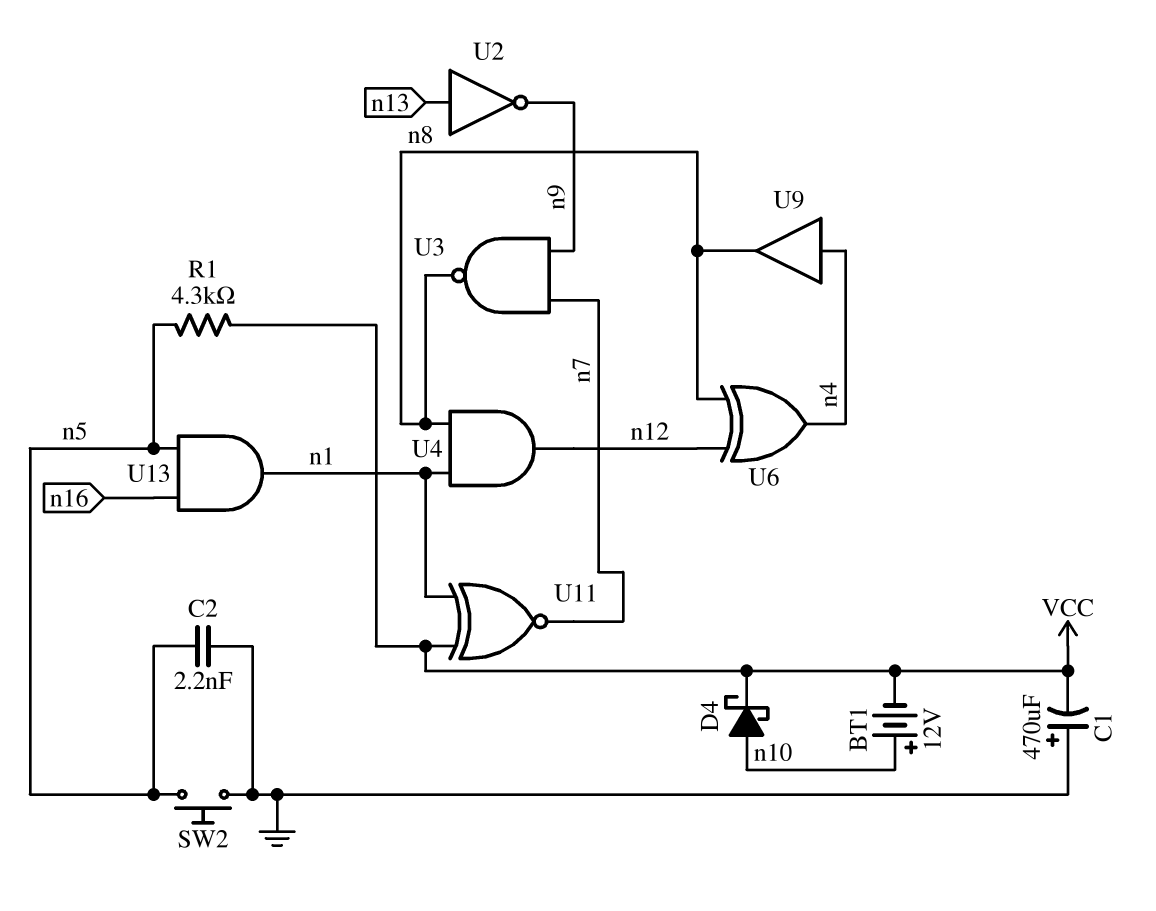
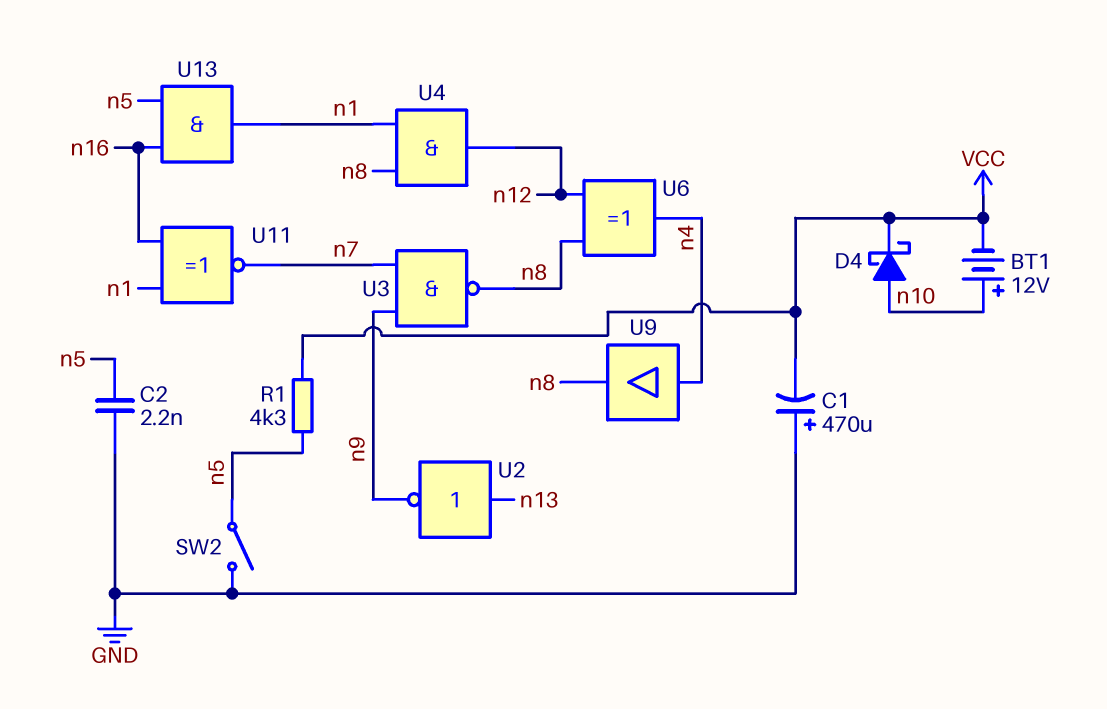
SW2: button (GND, n5) -> switch (GND, n5)
U11: XNOR (in VCC, in n1, out n7) -> XNOR (in n1, in n16, out n7)

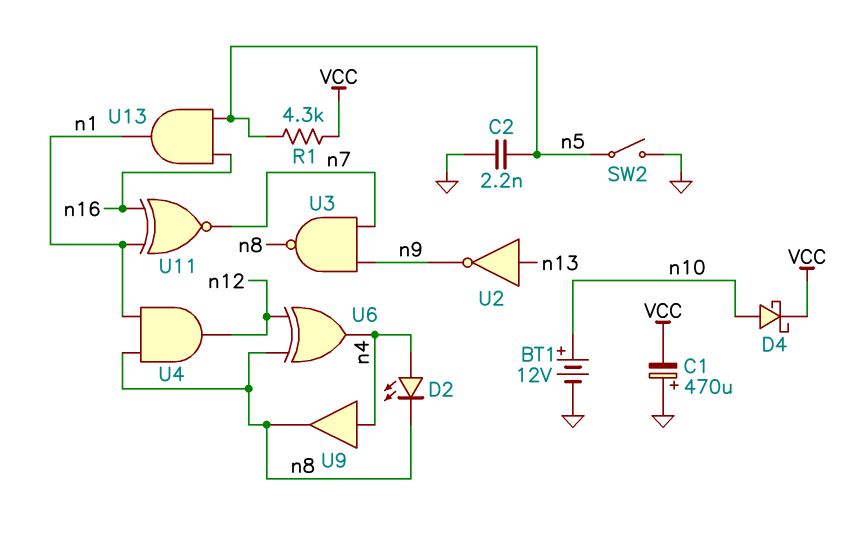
BT1: 12V (plus n10, minus VCC) -> 12V (plus n10, minus GND)
D2: none -> LED (A n4, K n8)

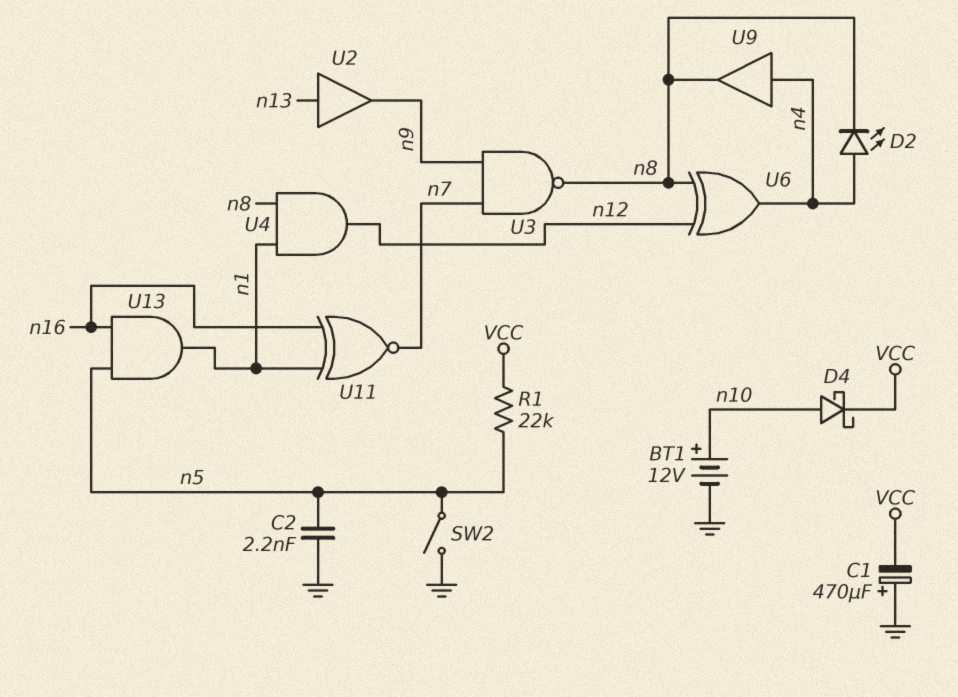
R1: 4.3k (VCC, n5) -> 22k (VCC, n5)
U2: NOT (in n13, out n9) -> buffer (in n13, out n9)

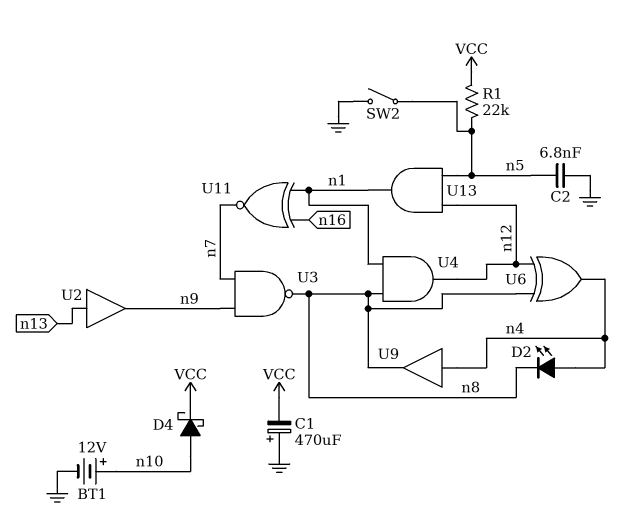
C2: 2.2nF (GND, n5) -> 6.8nF (GND, n5)
U13: AND (in n5, in n16, out n1) -> AND (in n5, in n12, out n1)

